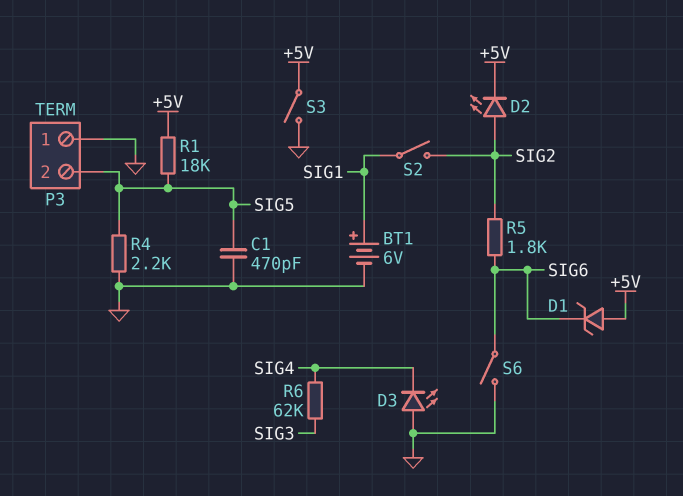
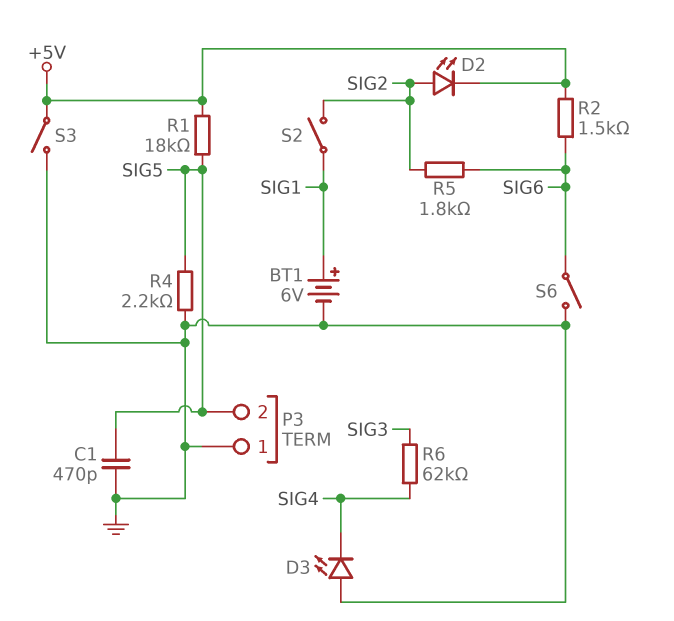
D1: zener (A +5V, K SIG6) -> none
R2: none -> 1.5k (+5V, SIG6)

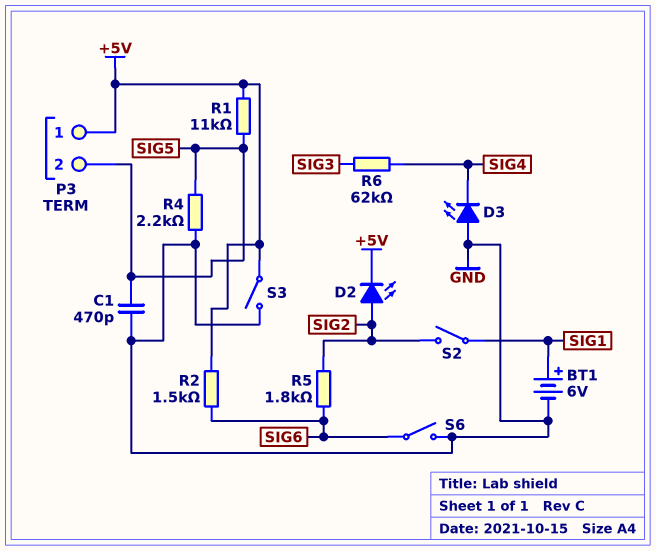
P3 pin 1: GND -> +5V
R1: 18k (+5V, SIG5) -> 11k (+5V, SIG5)

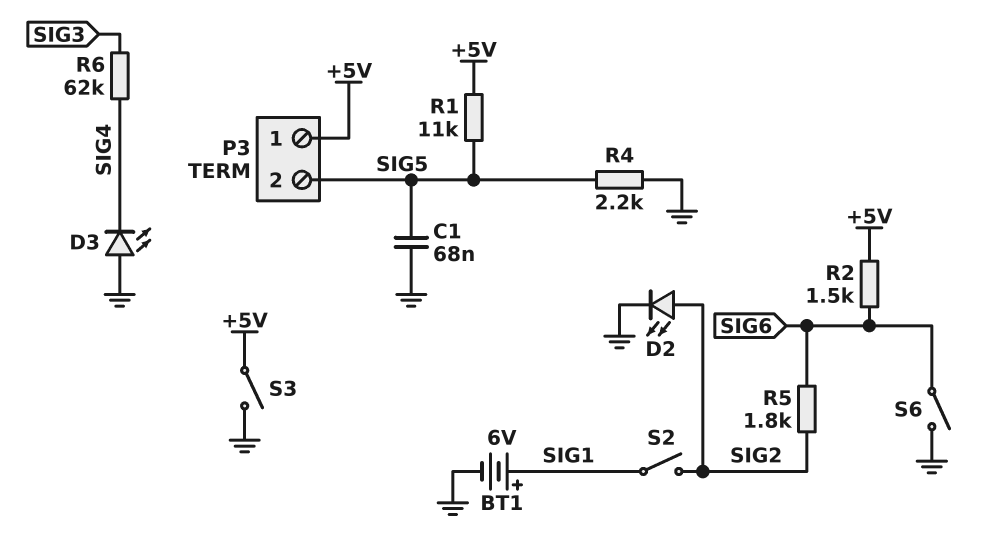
C1: 470pF (GND, SIG5) -> 68nF (GND, SIG5)
D2: LED (A SIG2, K +5V) -> LED (A SIG2, K GND)

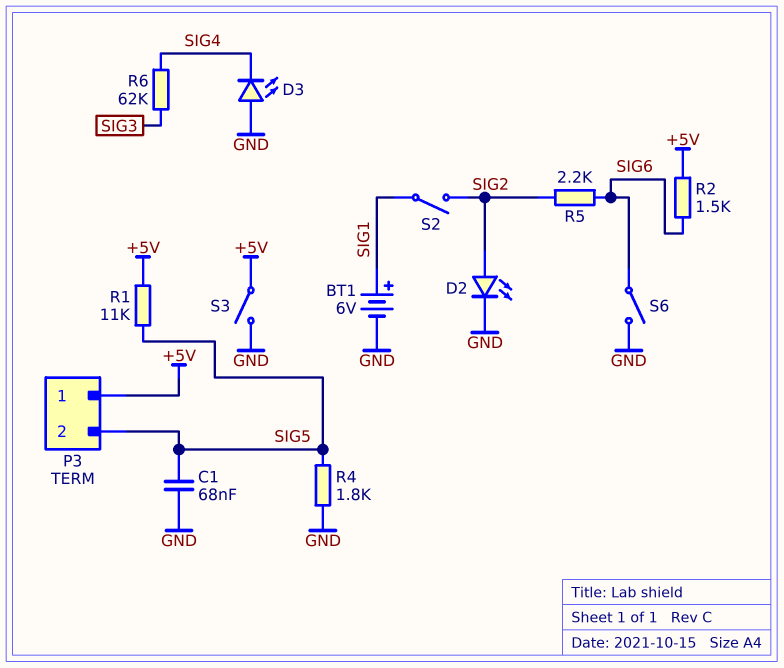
R4: 2.2k (GND, SIG5) -> 1.8k (GND, SIG5)
R5: 1.8k (SIG2, SIG6) -> 2.2k (SIG2, SIG6)

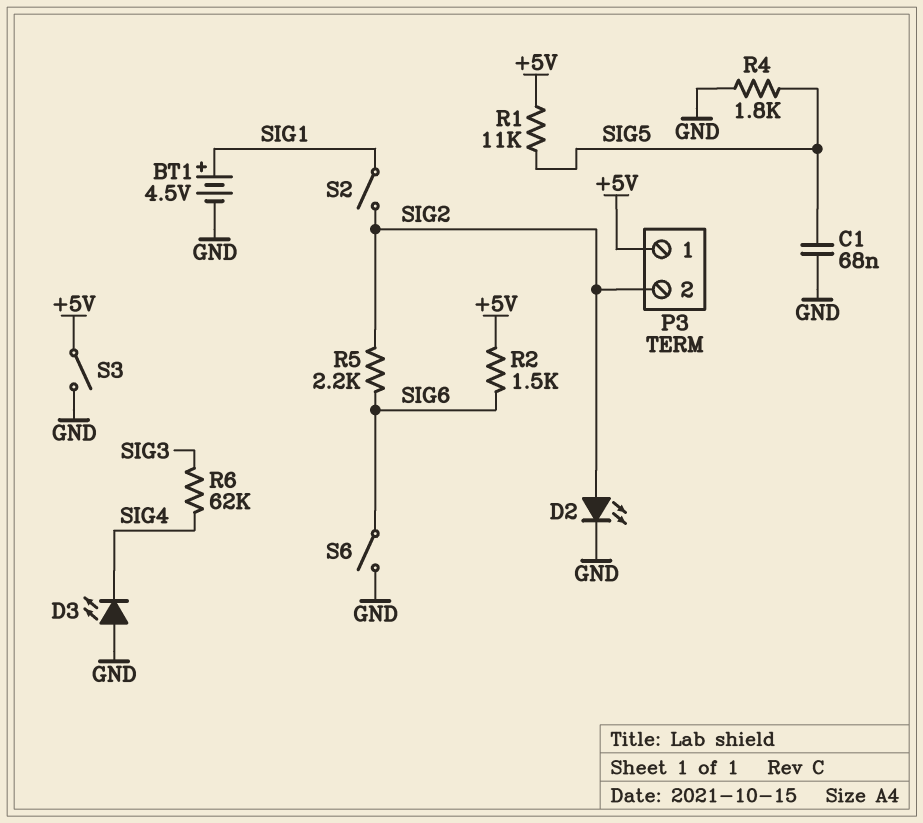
BT1: 6V (plus SIG1, minus GND) -> 4.5V (plus SIG1, minus GND)
P3 pin 2: SIG5 -> SIG2

